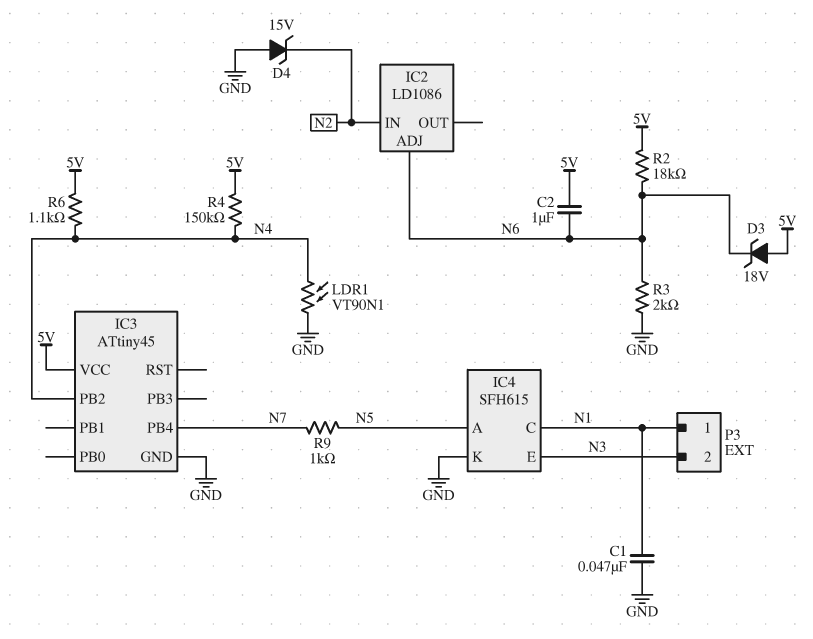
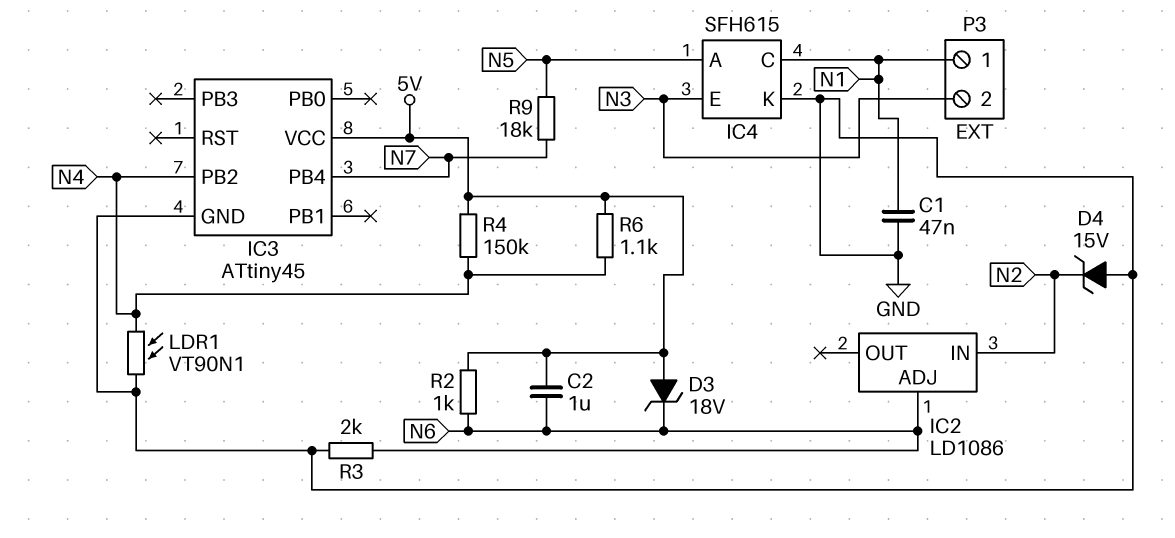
R2: 18k (5V, N6) -> 1k (5V, N6)
R9: 1k (N5, N7) -> 18k (N5, N7)

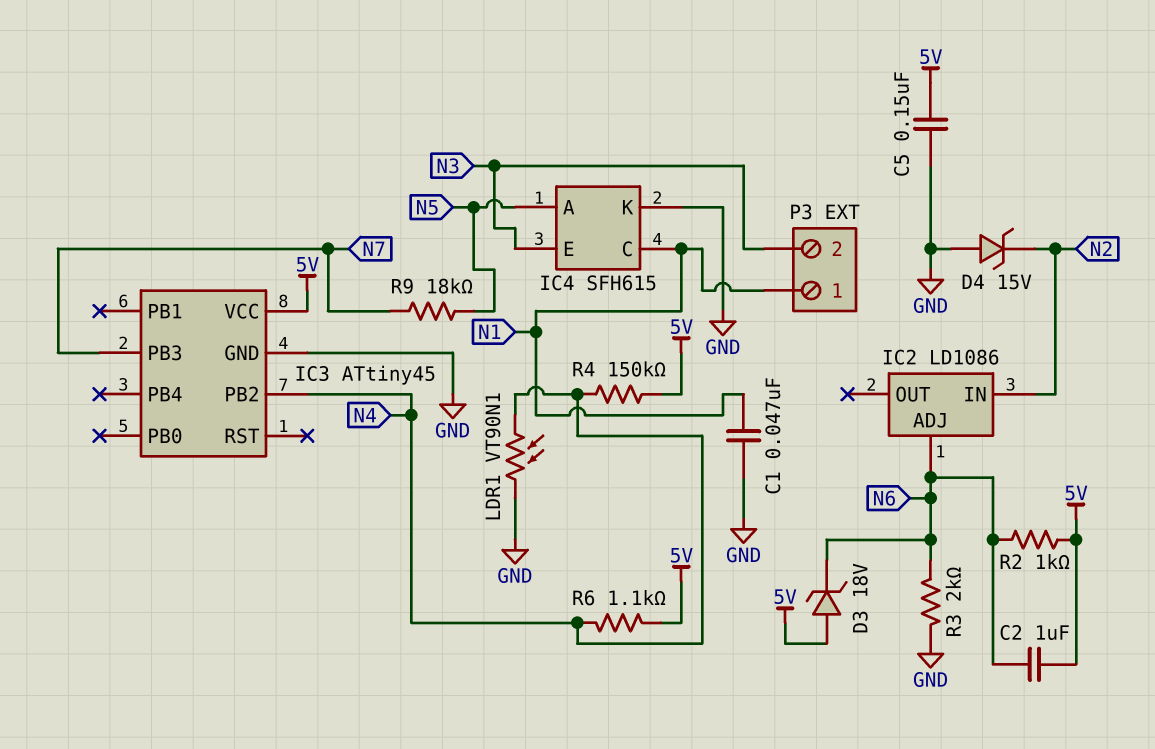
C5: none -> 150nF (5V, GND)
IC3 pin PB3: none -> N7
IC3 pin PB4: N7 -> none

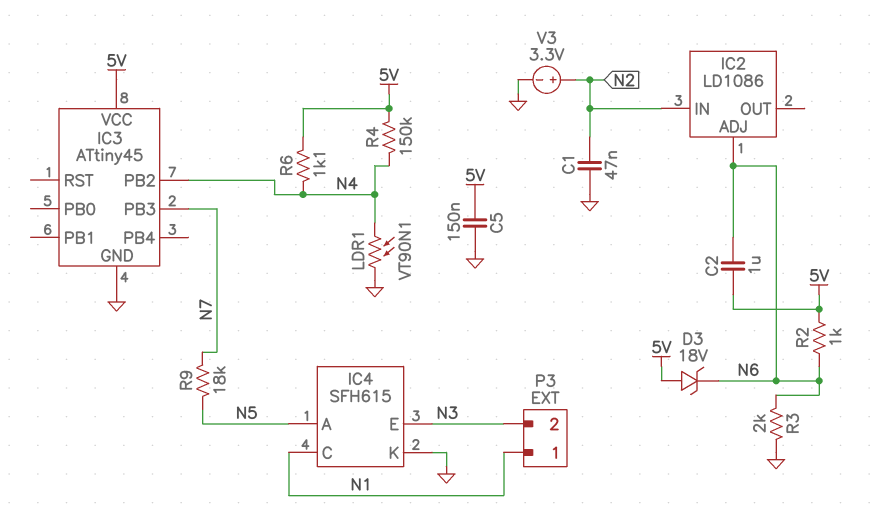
C1: 47nF (GND, N1) -> 47nF (GND, N2)
D4: zener 15V (A GND, K N2) -> none
V3: none -> 3.3V (plus N2, minus GND)

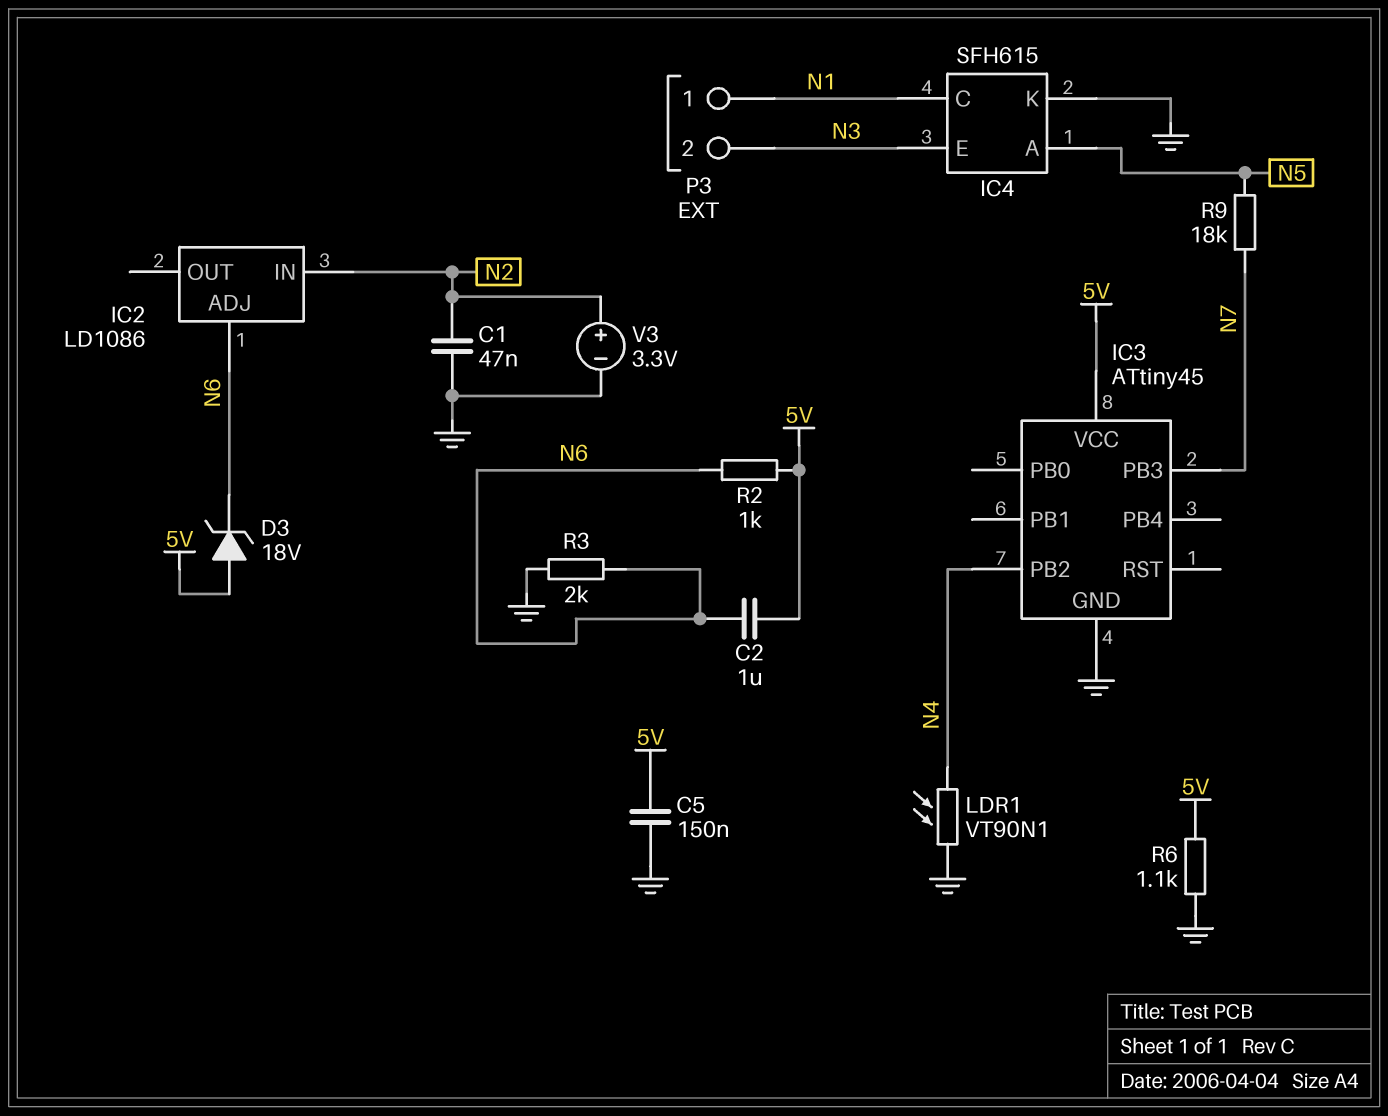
R4: 150k (5V, N4) -> none
R6: 1.1k (5V, N4) -> 1.1k (5V, GND)

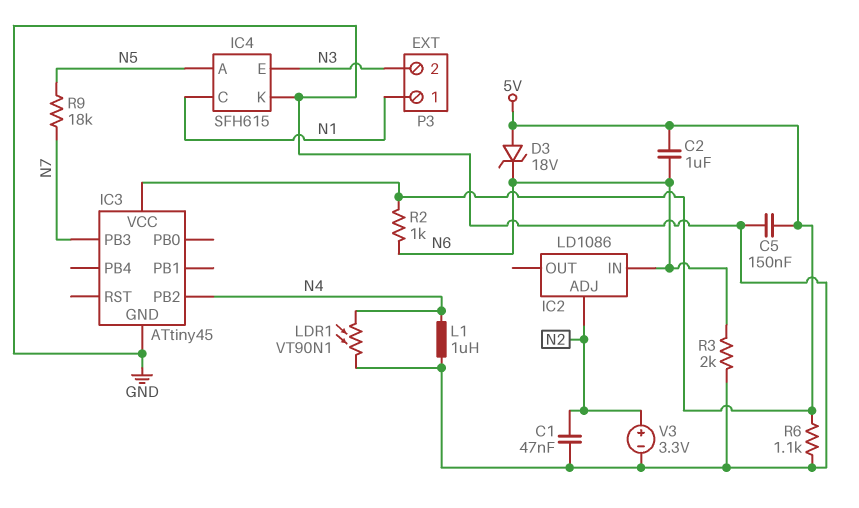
IC2 pin ADJ: N6 -> N2
IC2 pin IN: N2 -> N6
L1: none -> 1uH (GND, N4)

